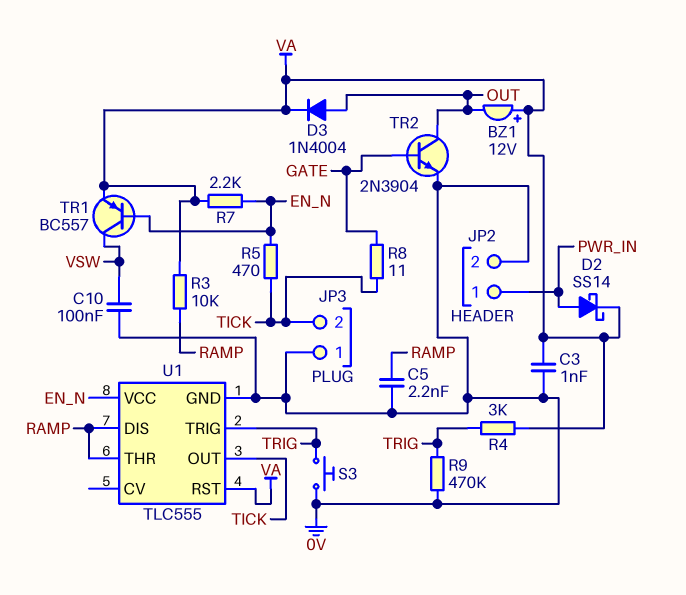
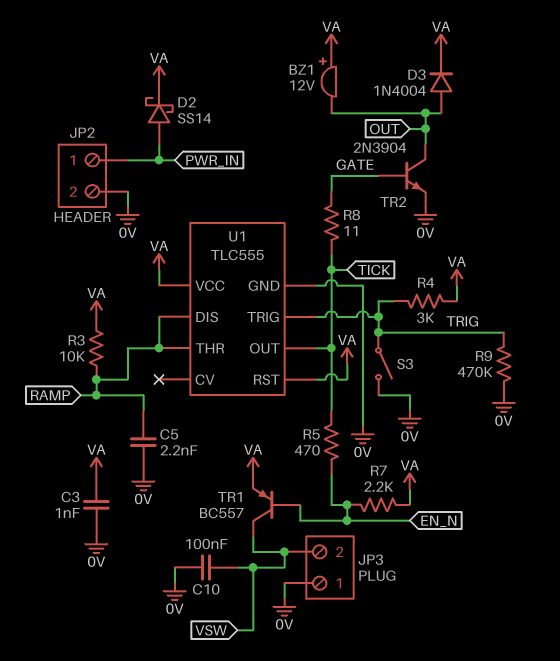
JP3 pin 2: TICK -> VSW
S3: button (0V, TRIG) -> switch (0V, TRIG)
U1 pin VCC: EN_N -> VA

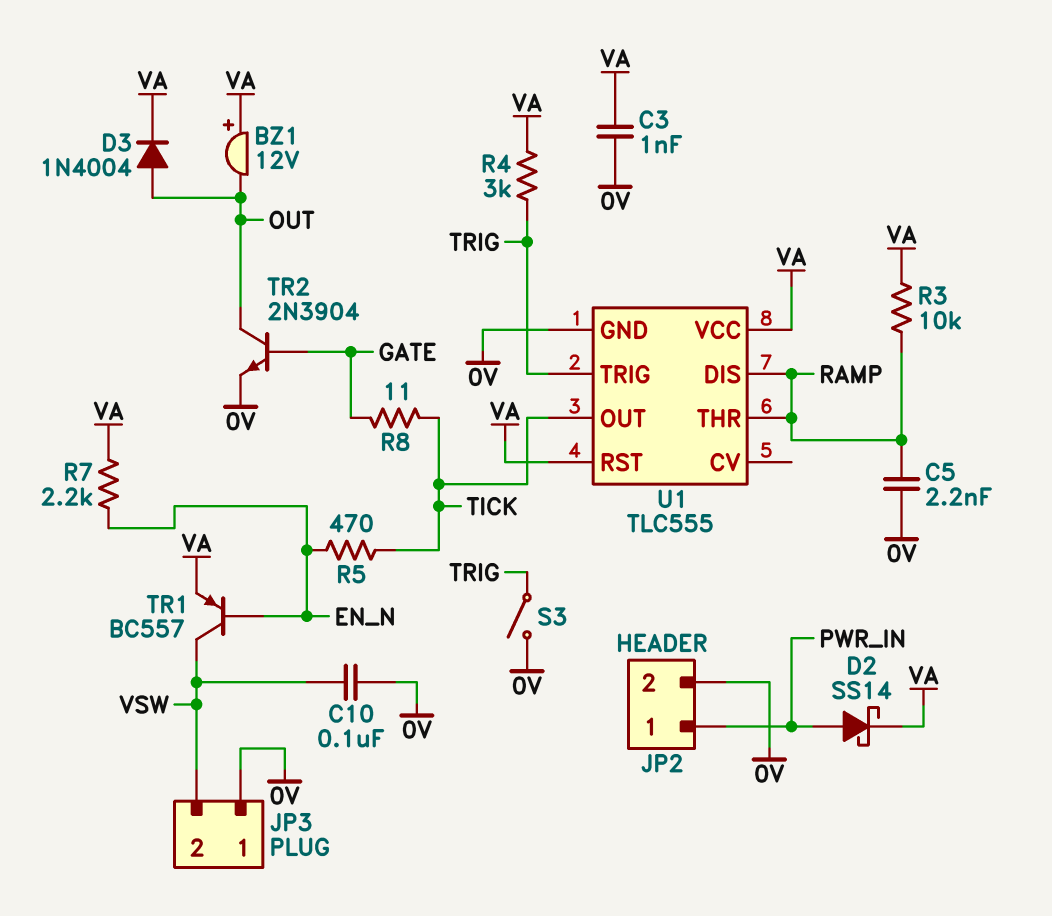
R9: 470k (0V, TRIG) -> none

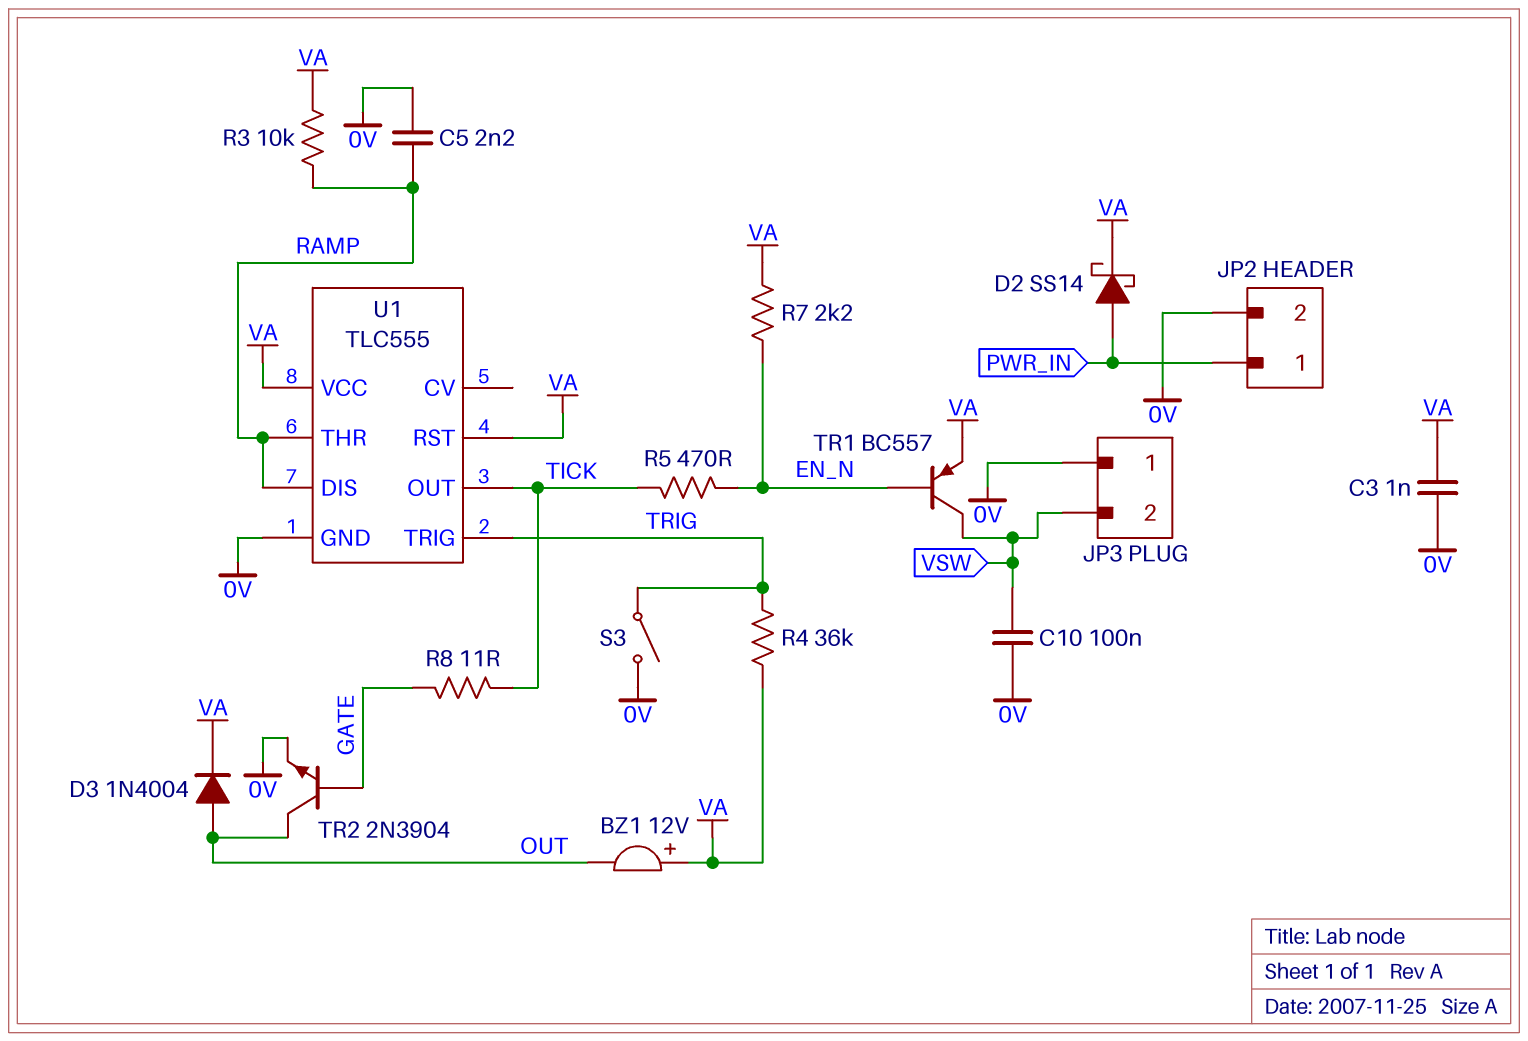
R4: 3k (TRIG, VA) -> 36k (TRIG, VA)

